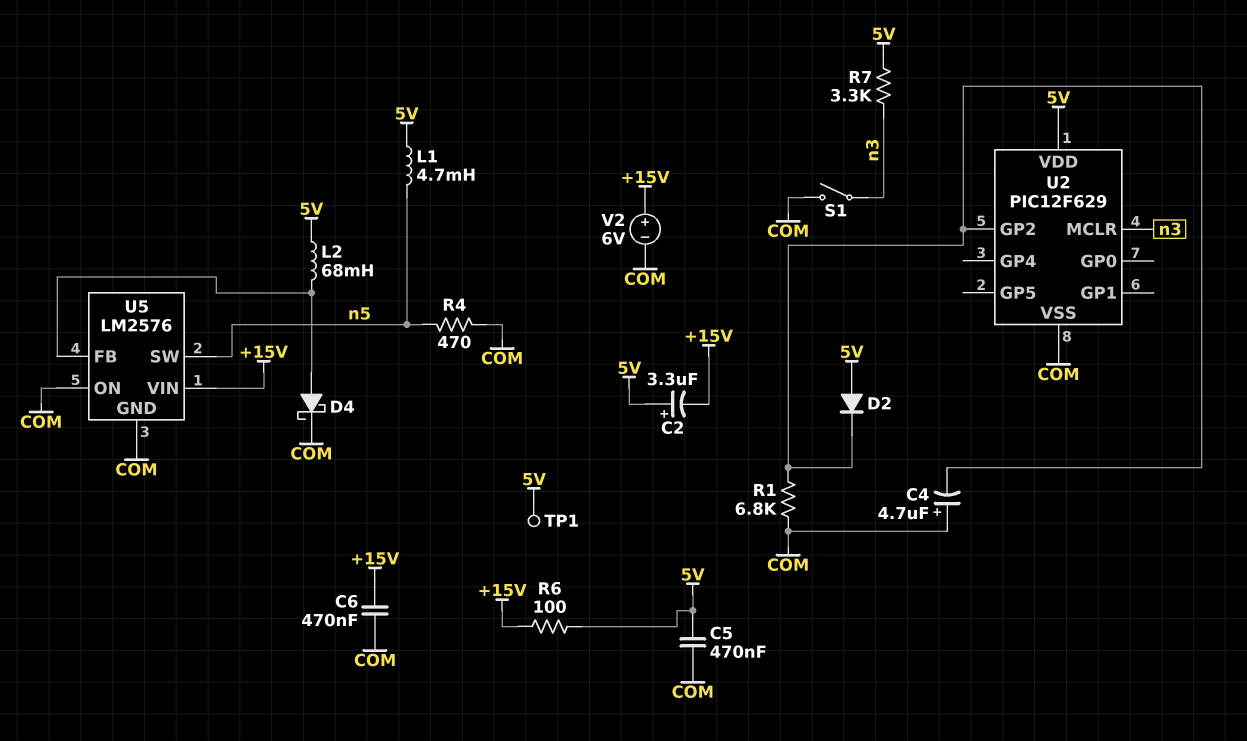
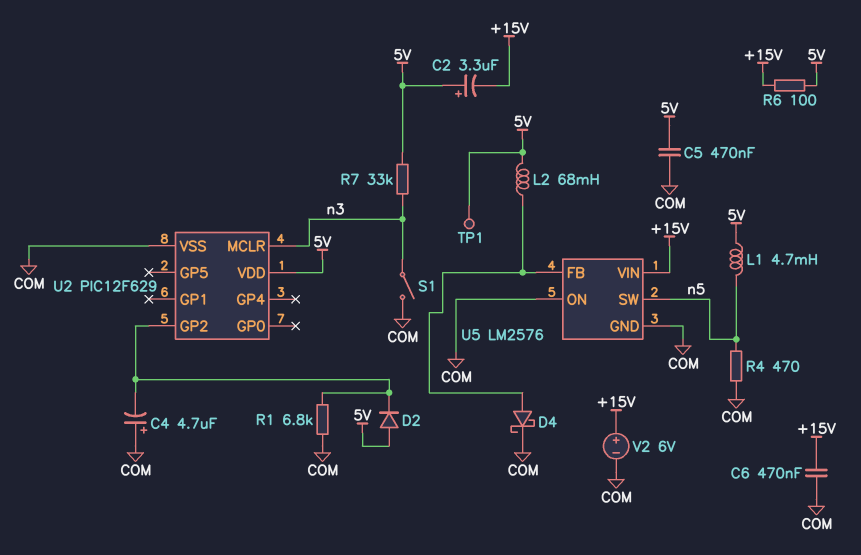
R7: 3.3k (5V, n3) -> 33k (5V, n3)

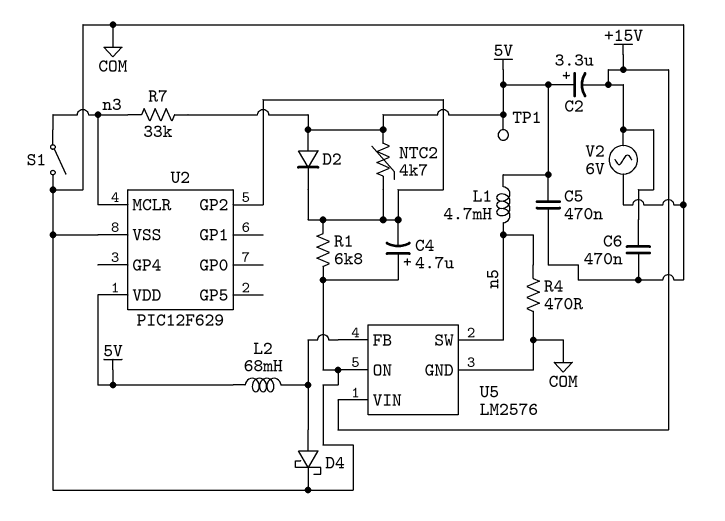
NTC2: none -> 4.7k (5V, U2/GP2)
R6: 100 (+15V, 5V) -> none
V2: 6V (plus +15V, minus COM) -> AC 6V (+15V, COM)

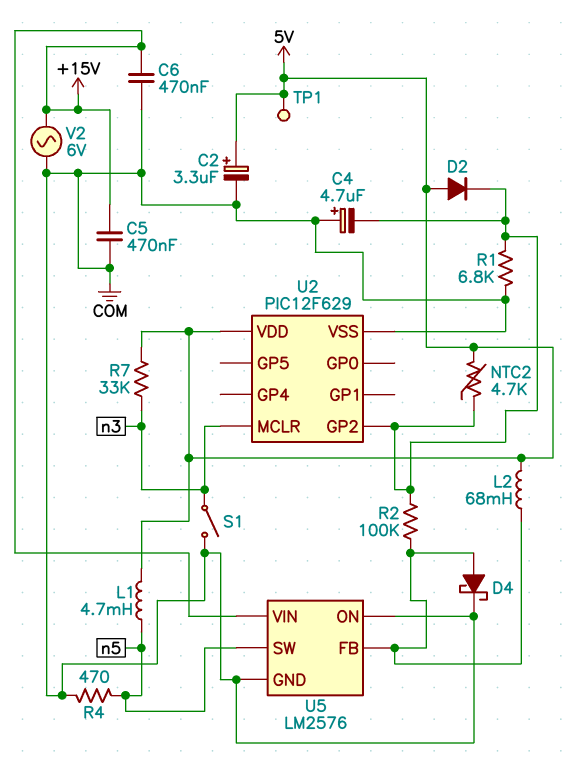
C2: 3.3uF (plus 5V, minus +15V) -> 3.3uF (plus 5V, minus COM)
C5: 470nF (5V, COM) -> 470nF (+15V, COM)
R2: none -> 100k (U2/GP2, U5/FB)

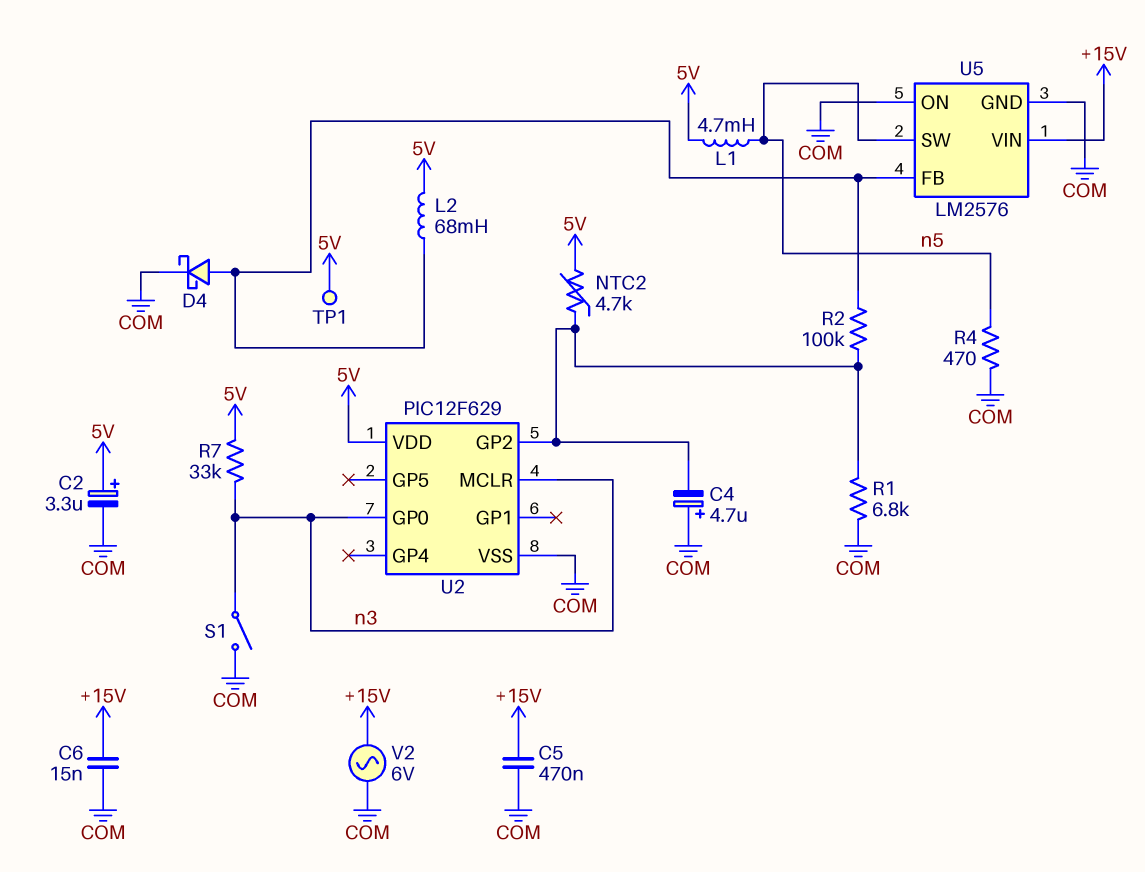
C6: 470nF (+15V, COM) -> 15nF (+15V, COM)
D2: diode (A 5V, K U2/GP2) -> none
U2 pin GP0: none -> n3

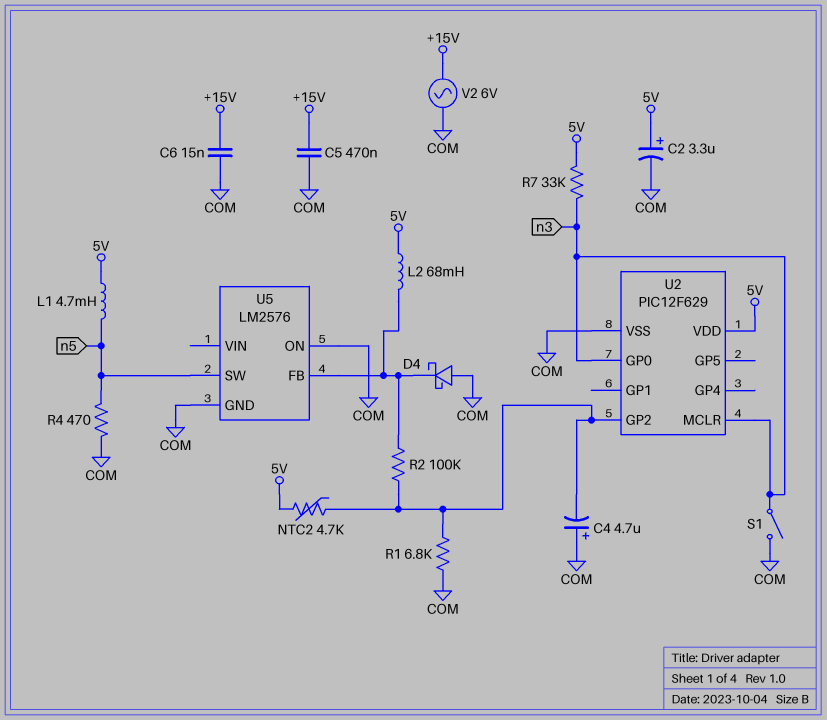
D4: schottky (A U5/FB, K COM) -> schottky (A COM, K U5/FB)
TP1: test point (5V) -> none
U5 pin VIN: +15V -> none

